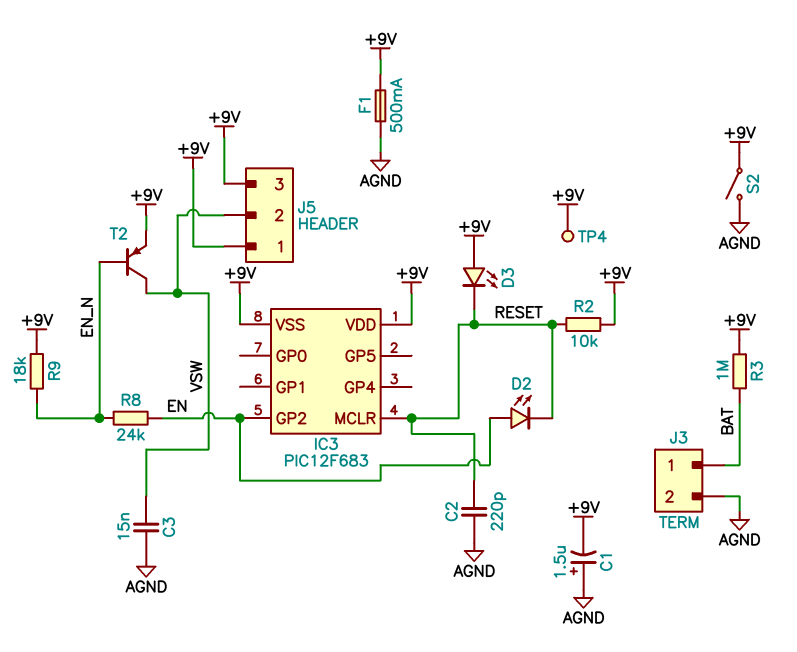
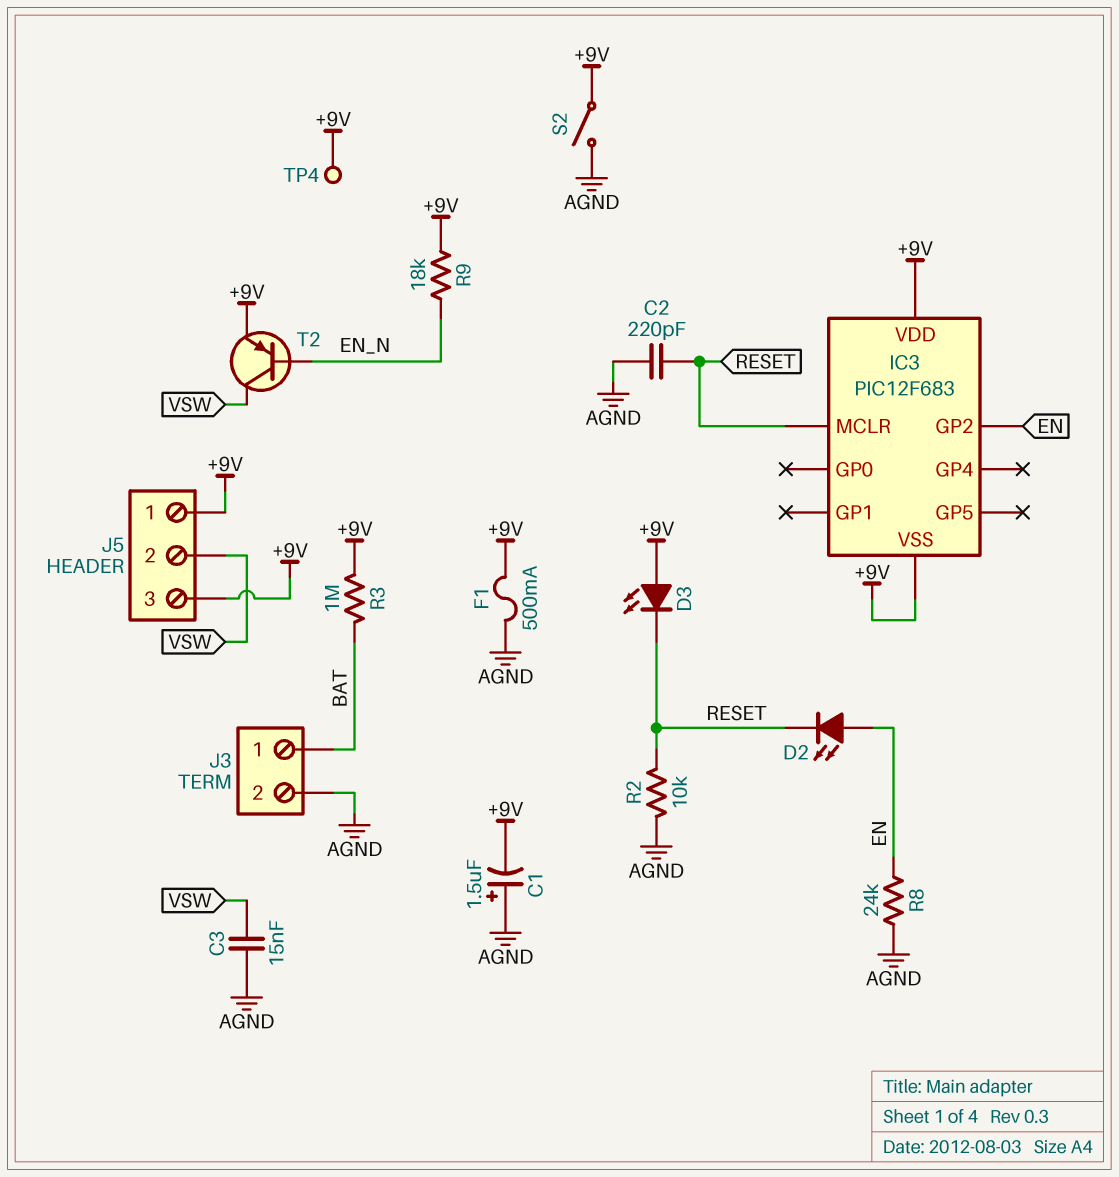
R2: 10k (+9V, RESET) -> 10k (AGND, RESET)
R8: 24k (EN, EN_N) -> 24k (AGND, EN)

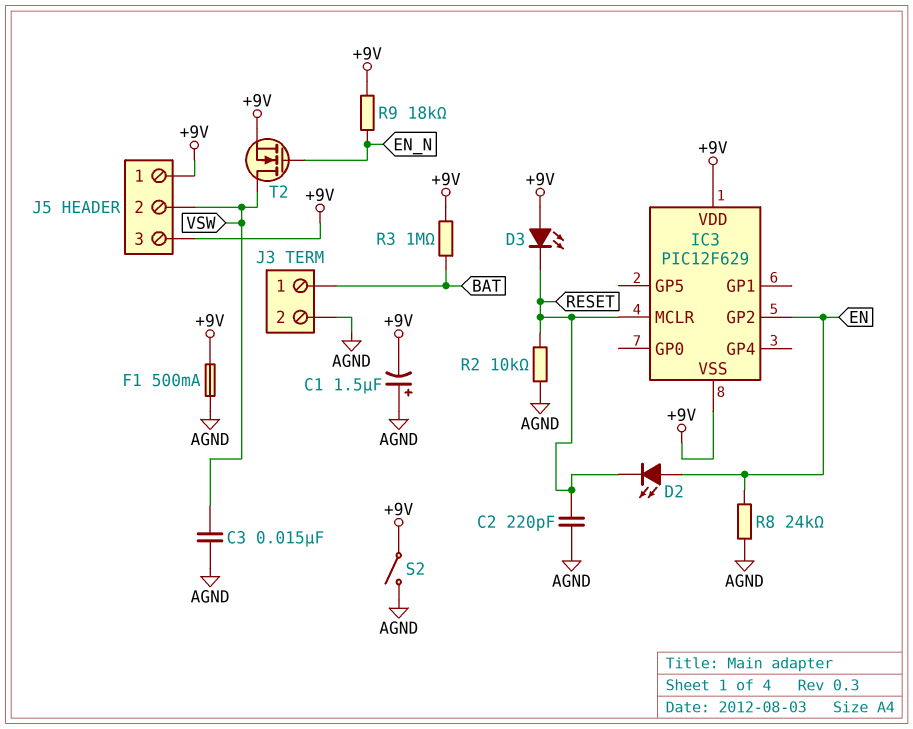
IC3: PIC12F683 -> PIC12F629
T2: PNP (B EN_N, C VSW, E +9V) -> NMOS (G EN_N, D VSW, S +9V)
TP4: test point (+9V) -> none

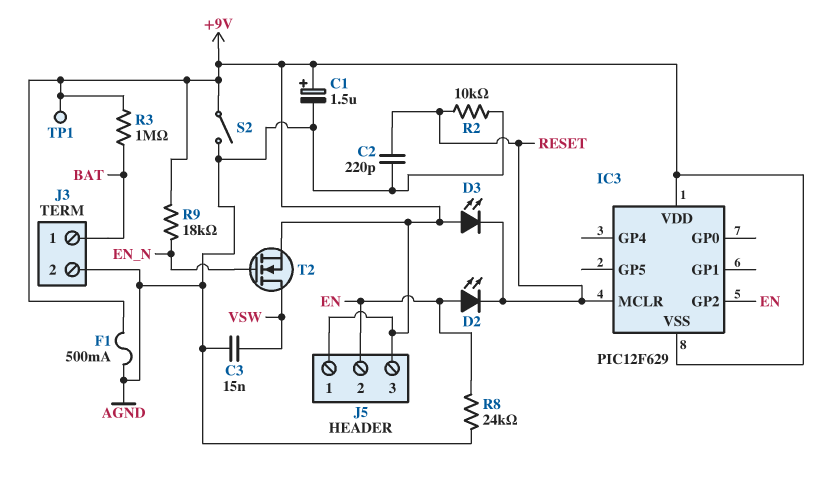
C1: 1.5uF (plus AGND, minus +9V) -> 1.5uF (plus +9V, minus AGND)
J5 pin 2: VSW -> EN
TP1: none -> test point (+9V)

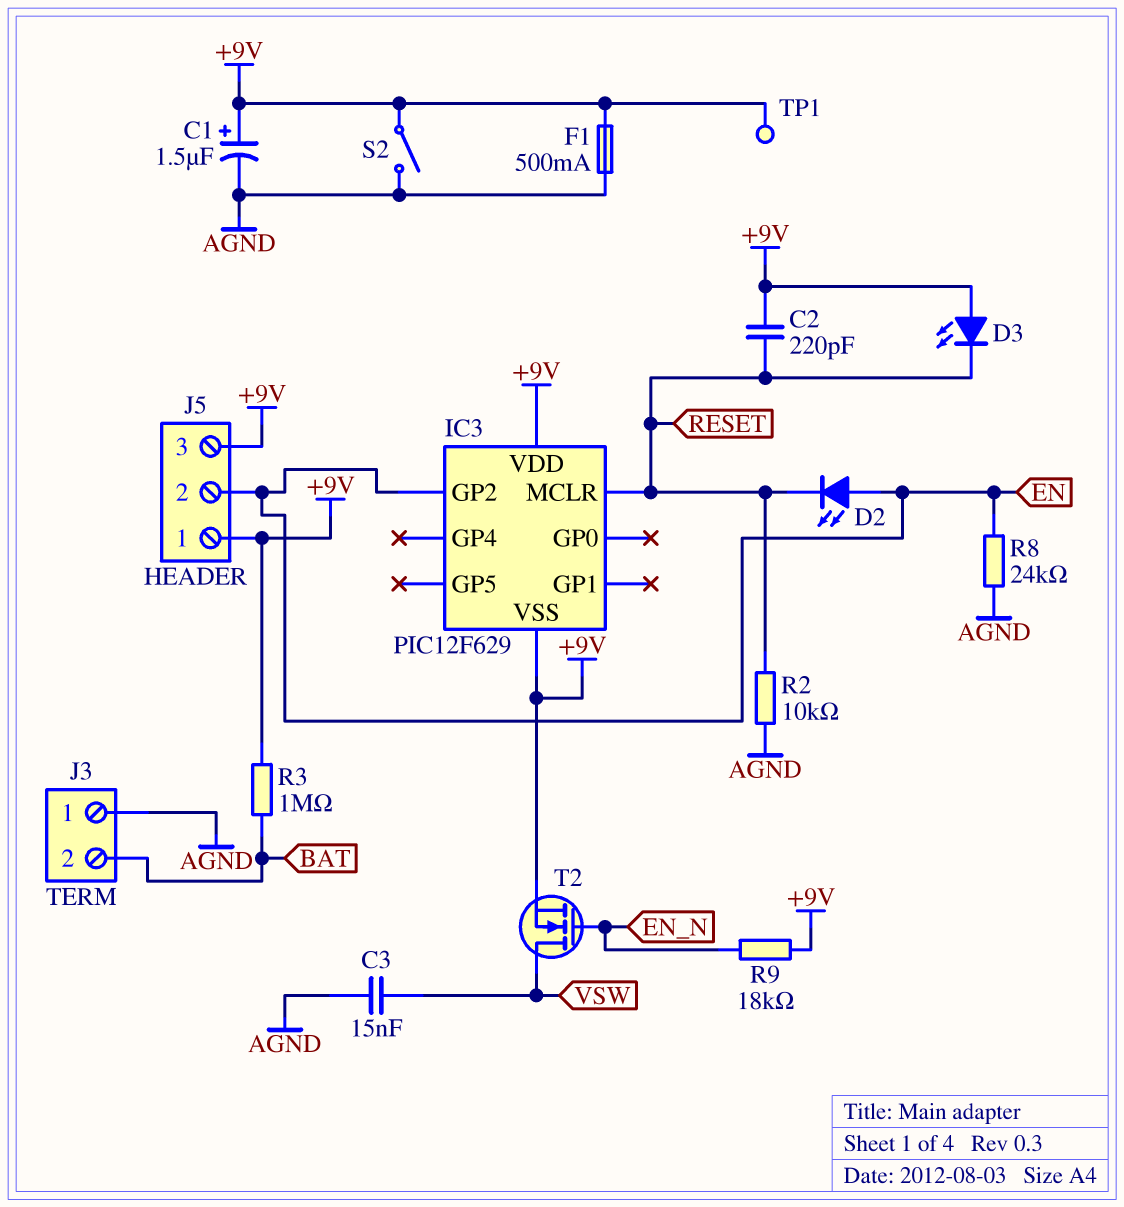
C2: 220pF (AGND, RESET) -> 220pF (+9V, RESET)
J3 pin 1: BAT -> AGND
J3 pin 2: AGND -> BAT

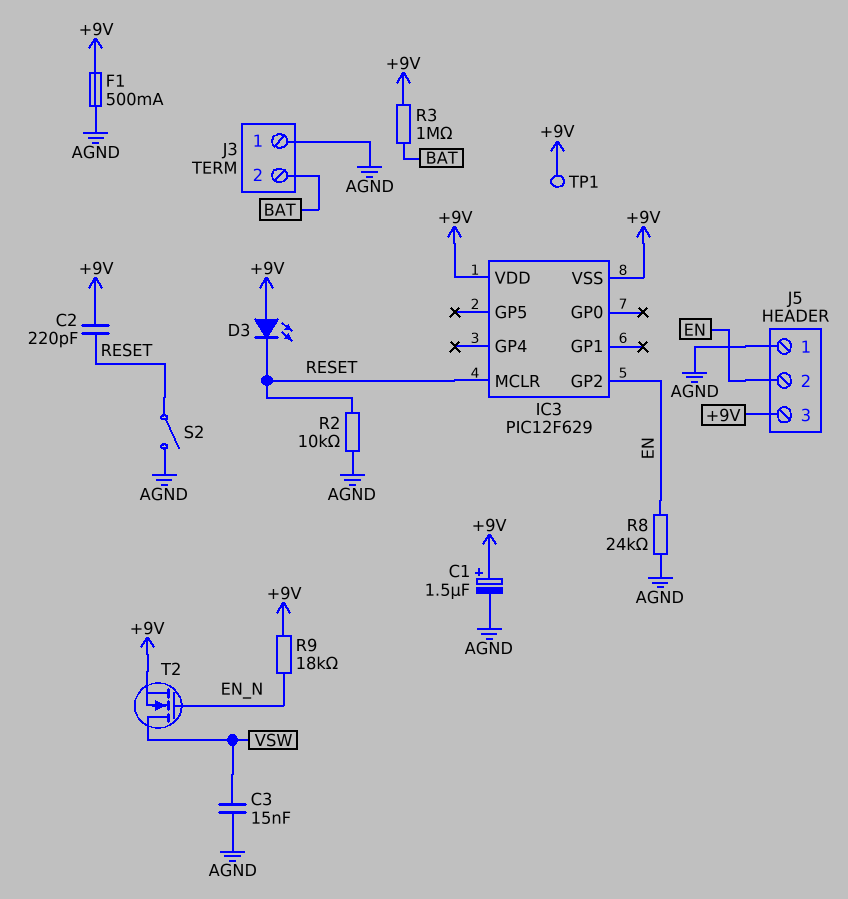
D2: LED (A EN, K RESET) -> none
J5 pin 1: +9V -> AGND
S2: switch (+9V, AGND) -> switch (AGND, RESET)

